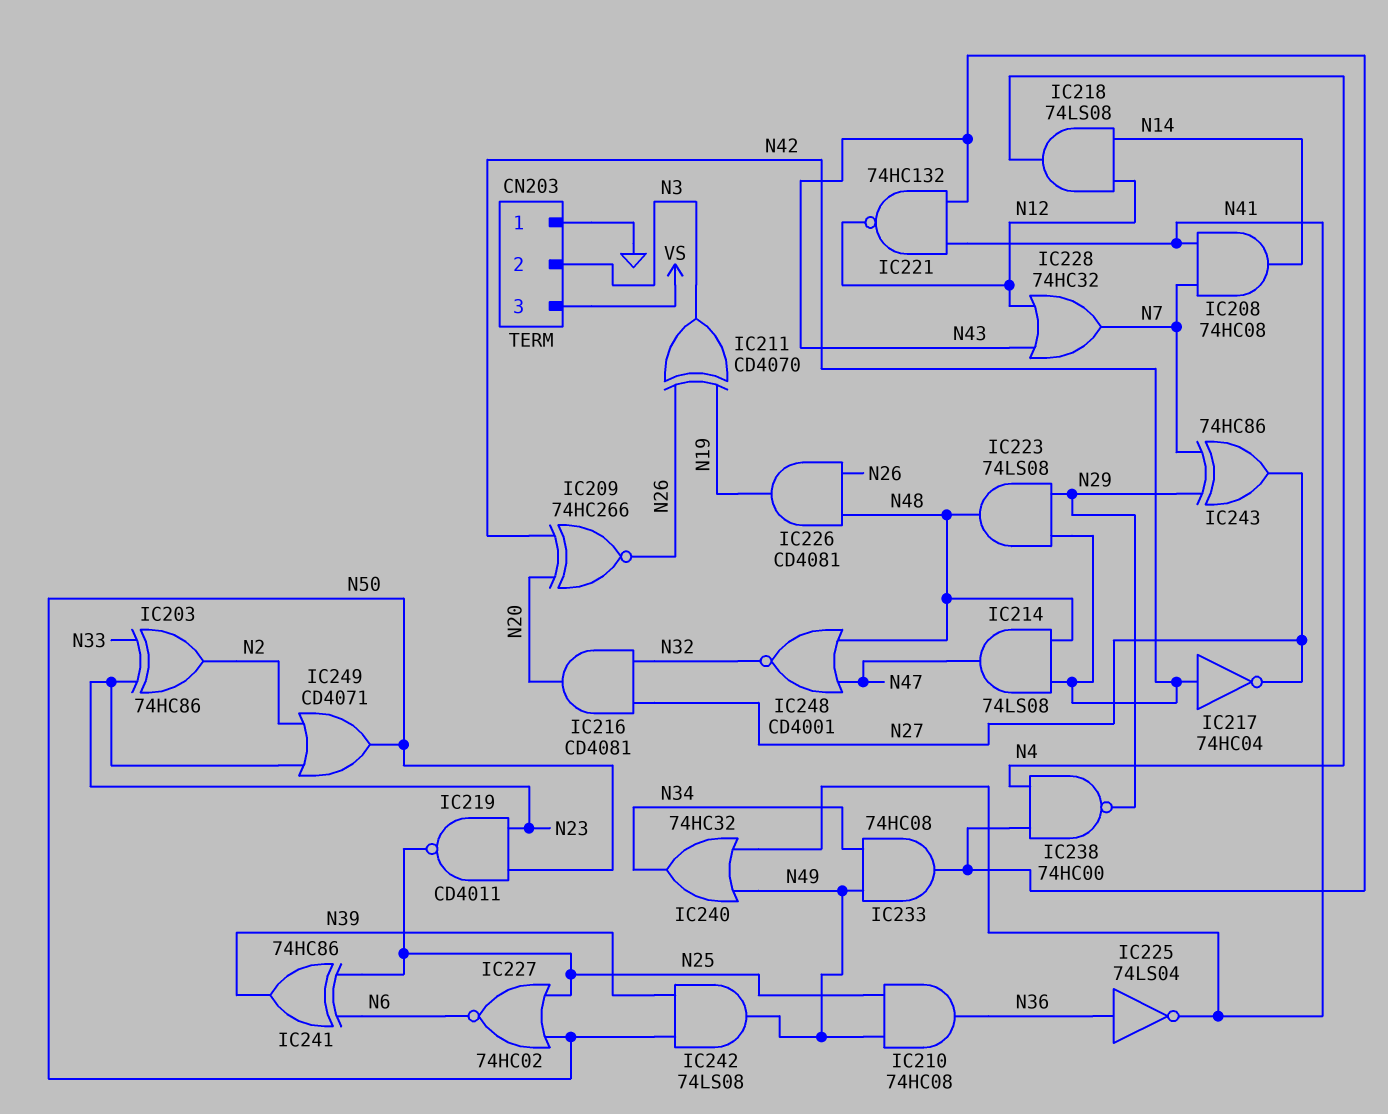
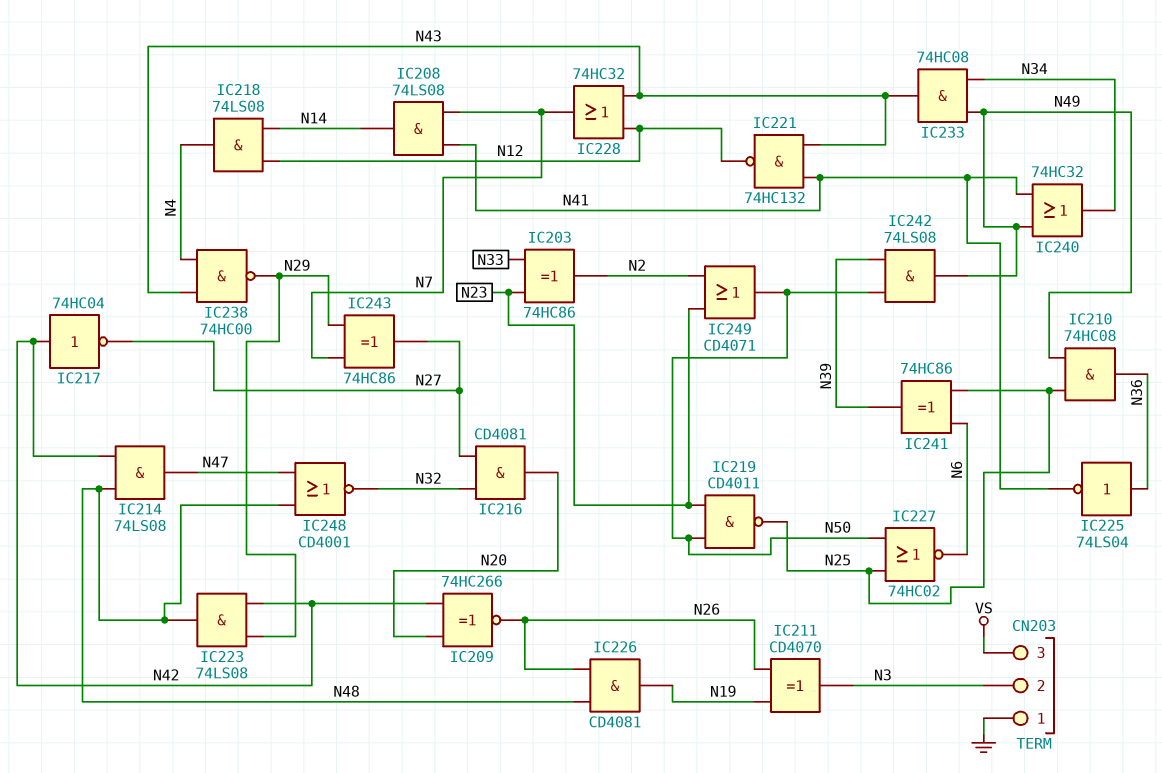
IC208: AND 74HC08 (in N7, in N41, out N14) -> AND 74LS08 (in N7, in N41, out N14)

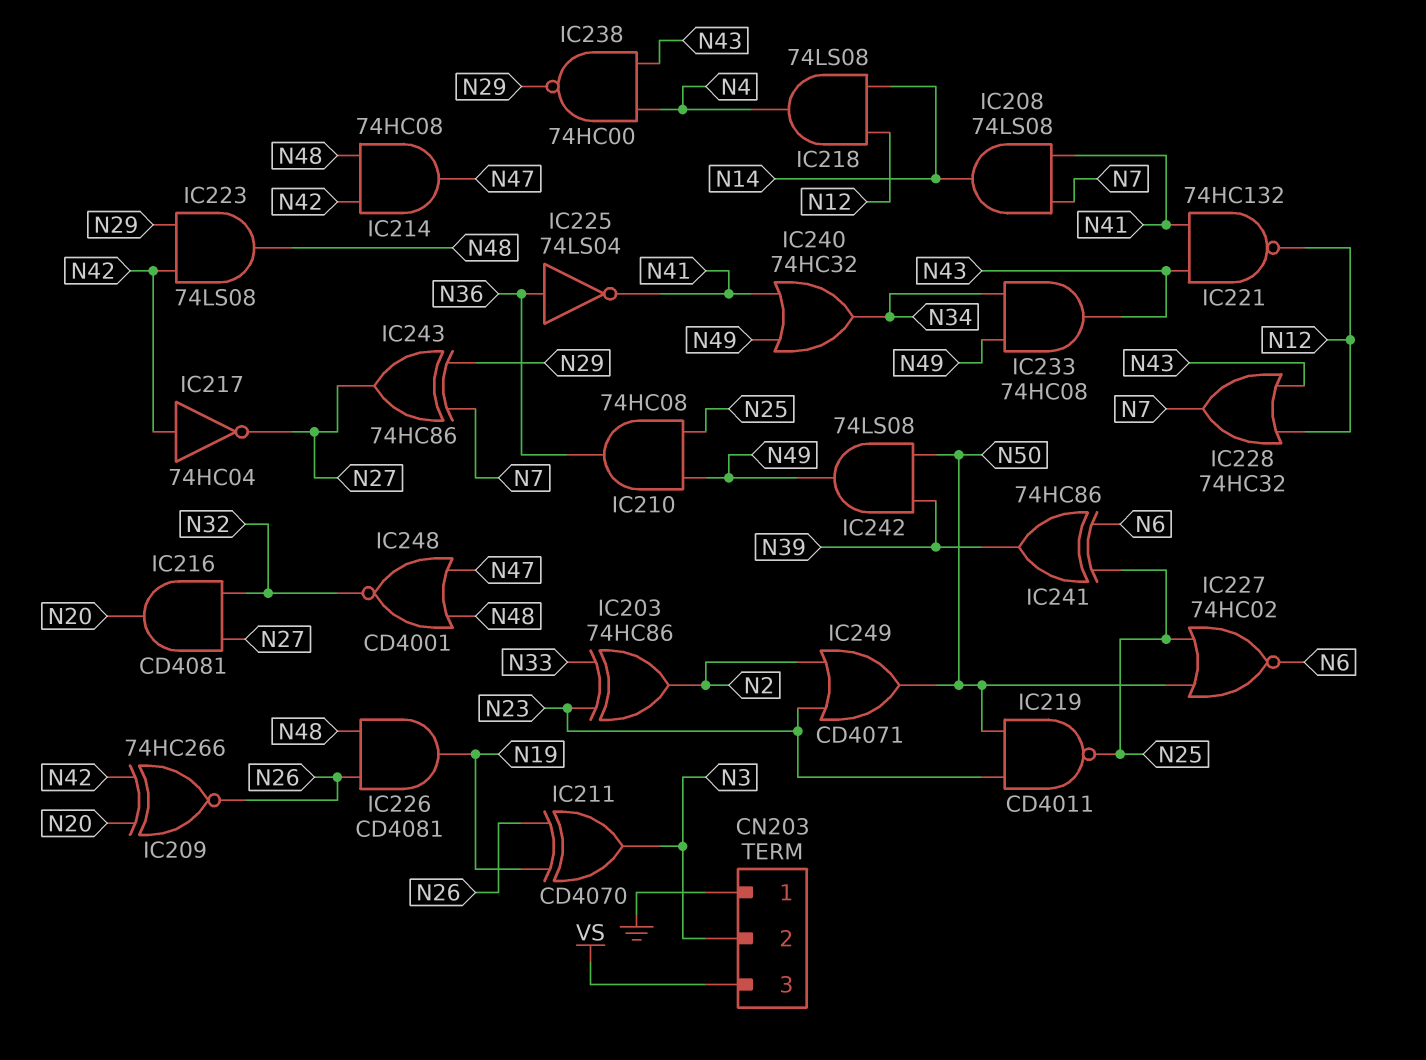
IC214: AND 74LS08 (in N42, in N48, out N47) -> AND 74HC08 (in N42, in N48, out N47)

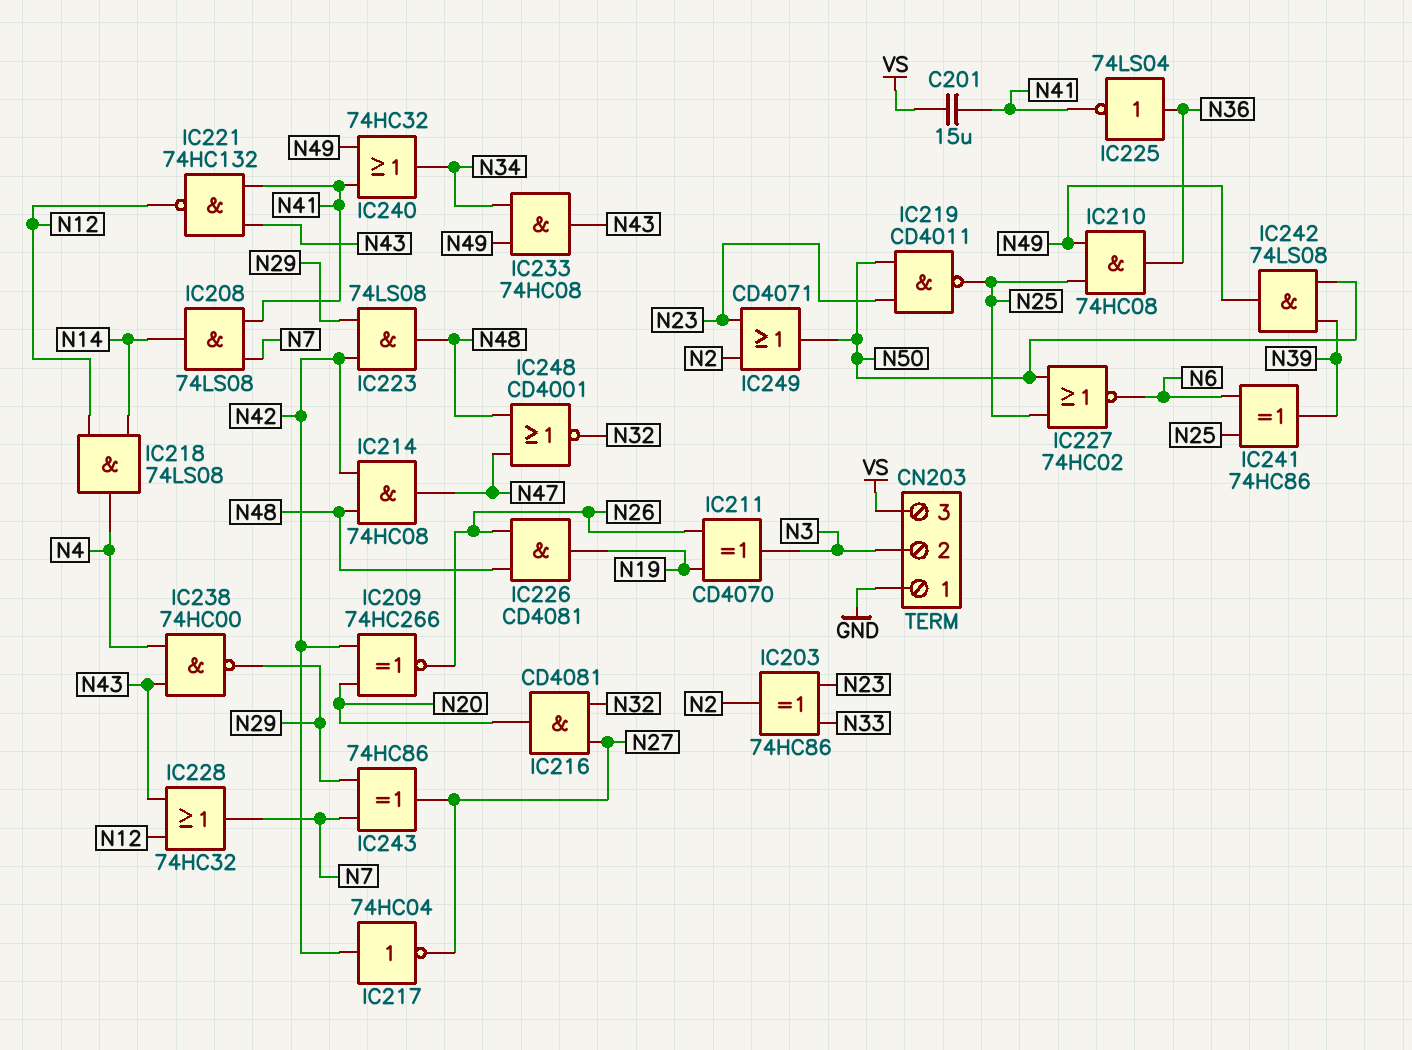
C201: none -> 15uF (N41, VS)

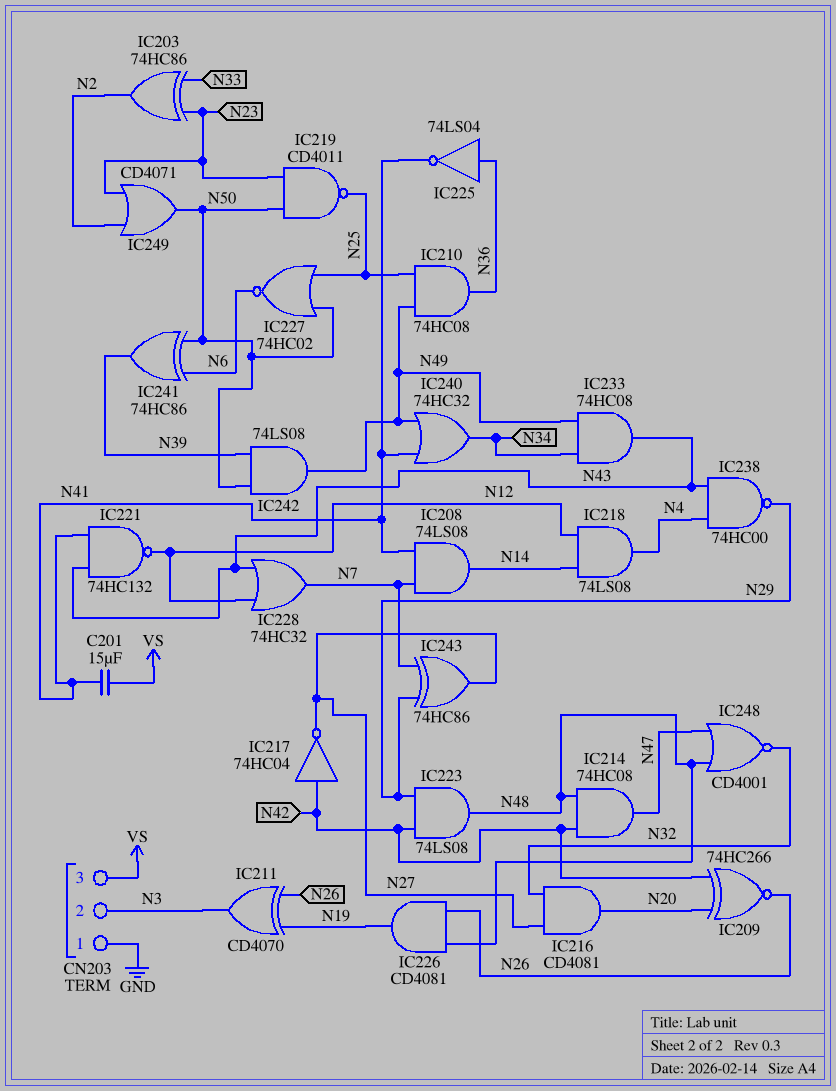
IC241: XOR 74HC86 (in N6, in N25, out N39) -> XOR 74HC86 (in N6, in N50, out N39)

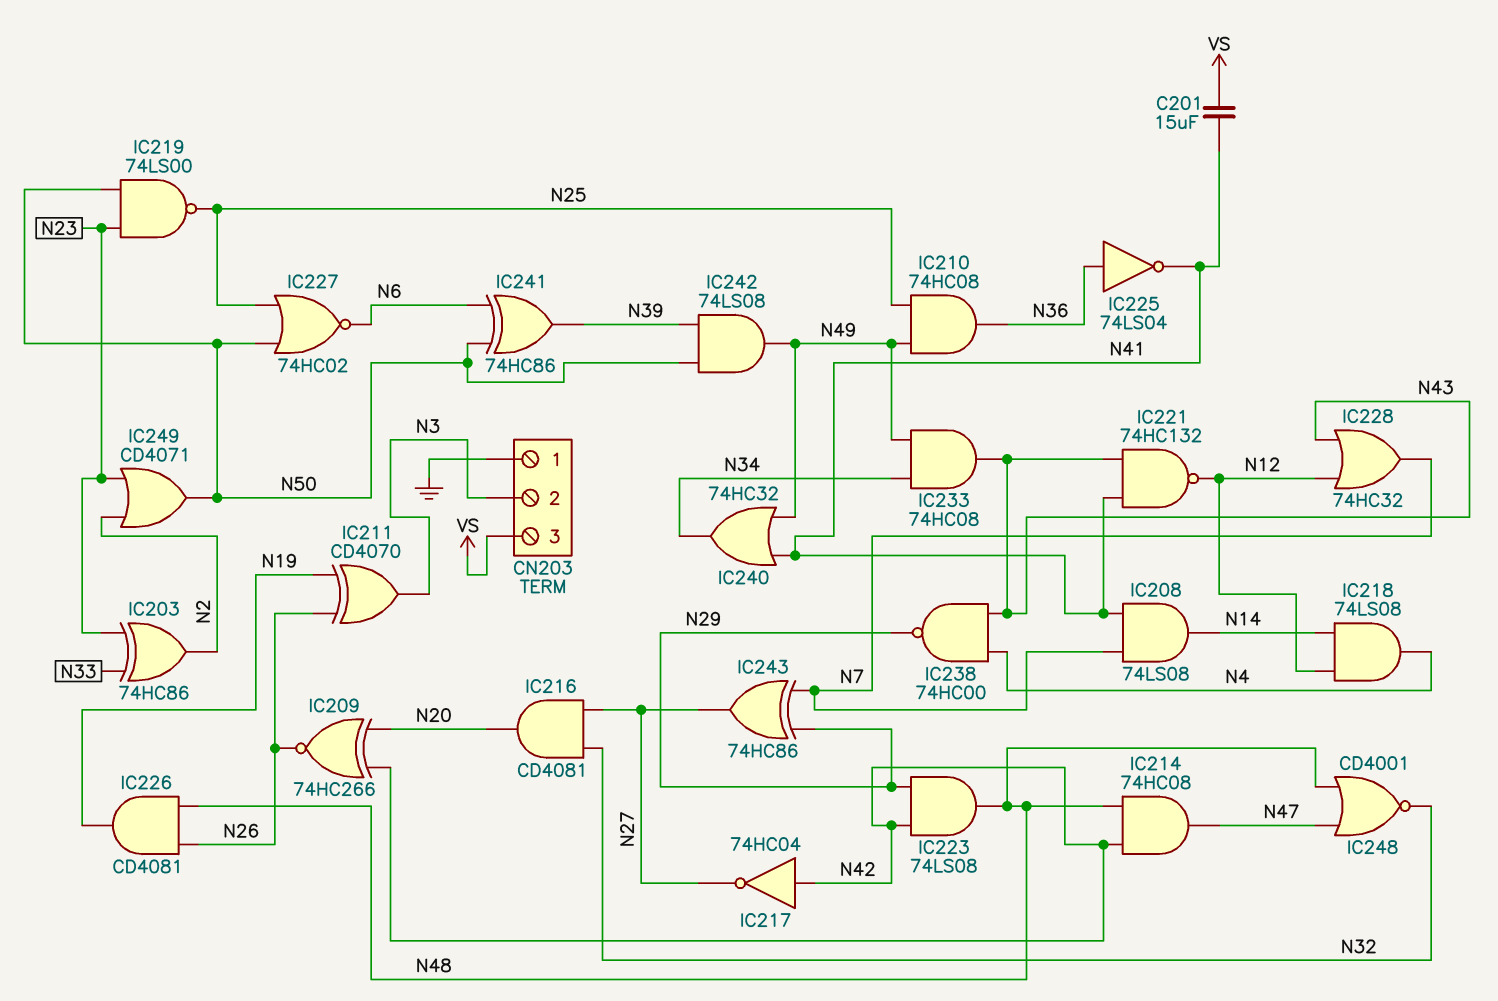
IC219: NAND CD4011 (in N23, in N50, out N25) -> NAND 74LS00 (in N23, in N50, out N25)

